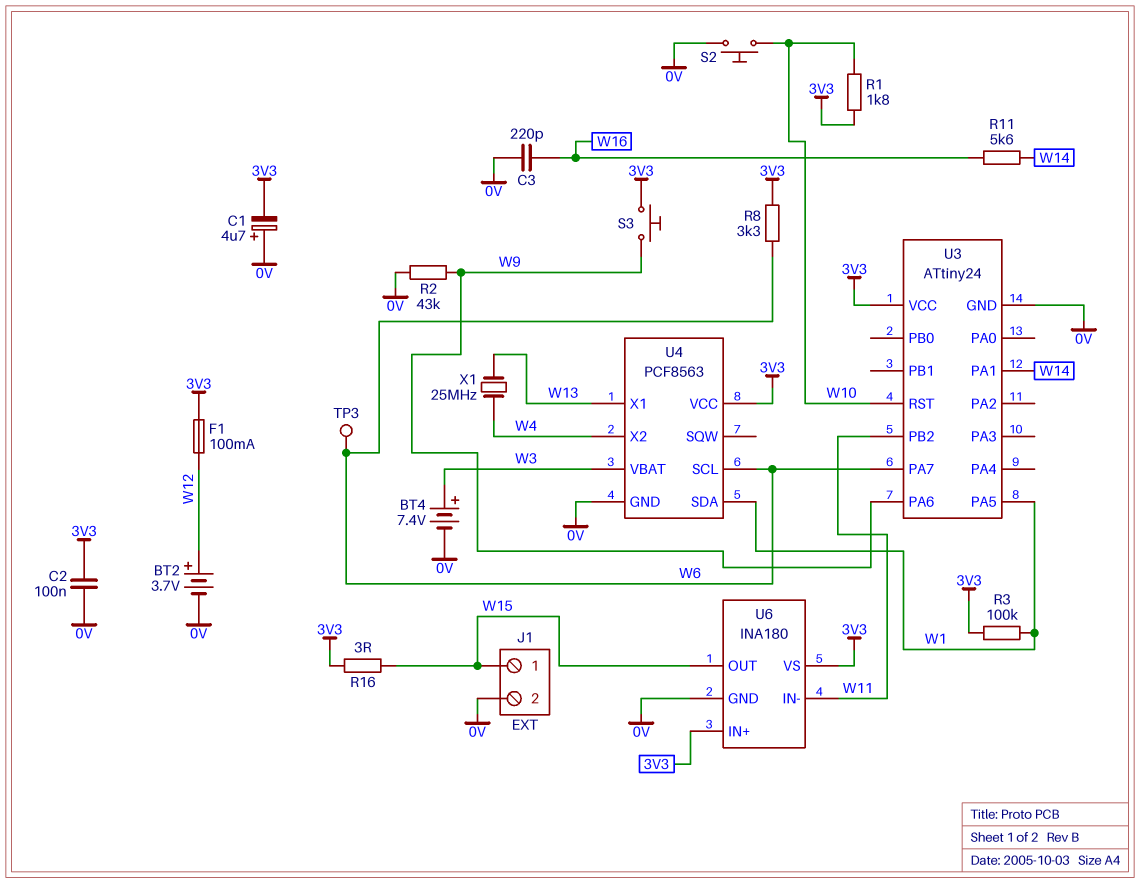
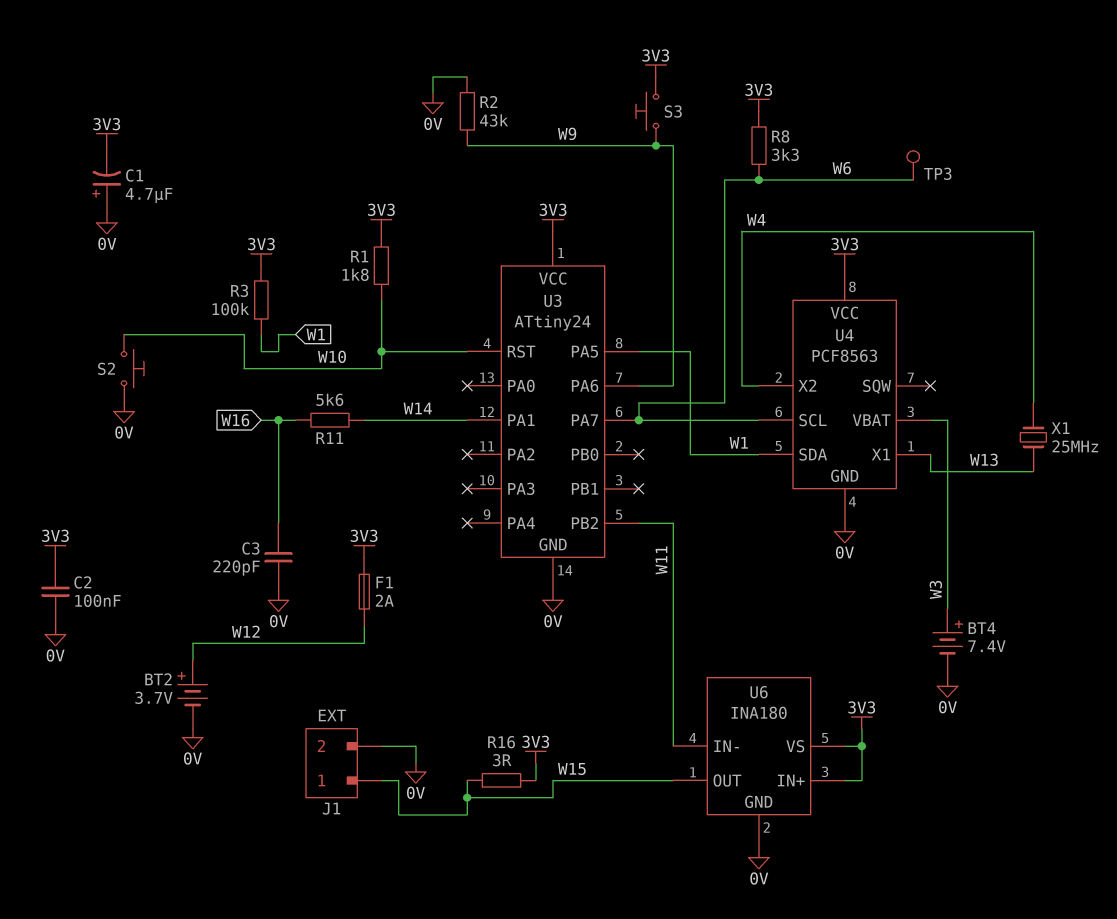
F1: 100mA (3V3, W12) -> 2A (3V3, W12)

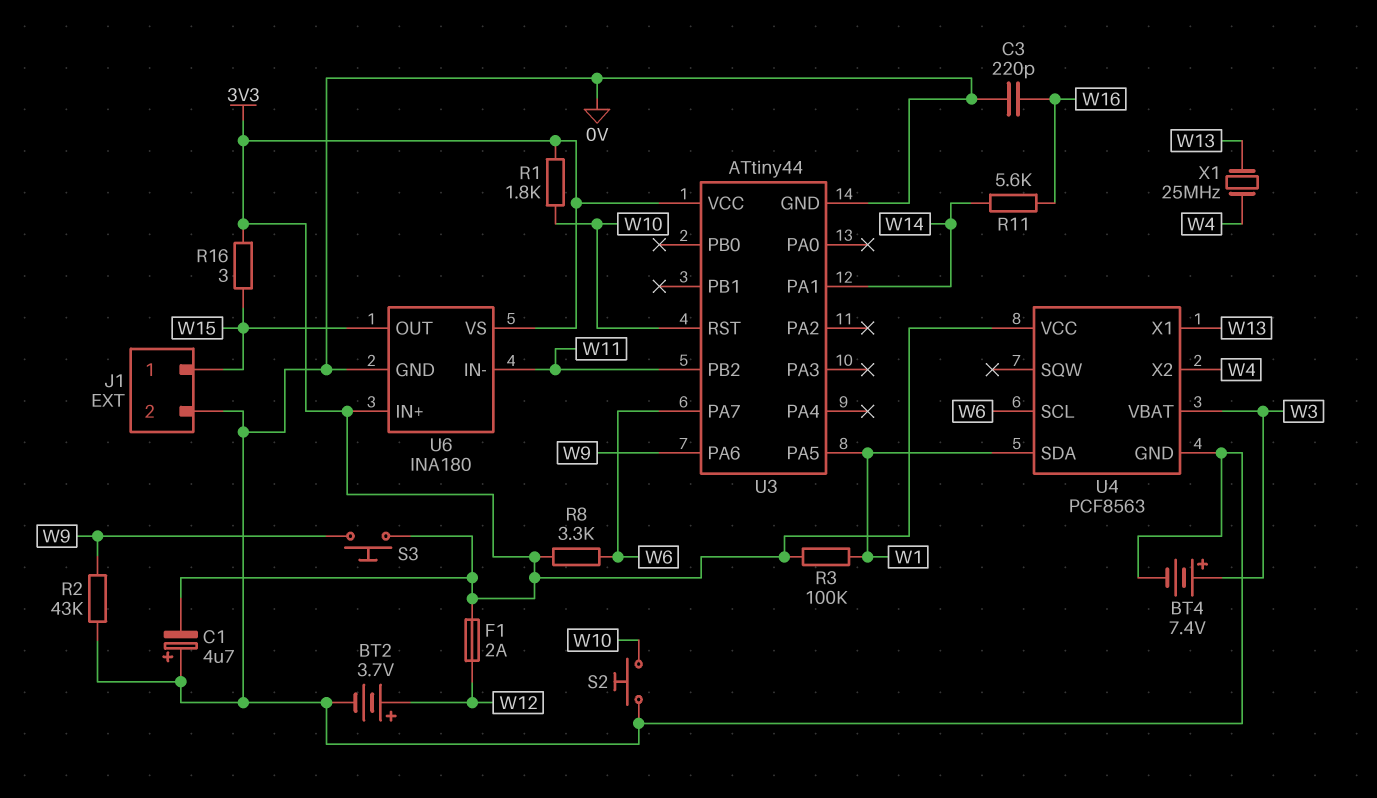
C2: 100nF (0V, 3V3) -> none
TP3: test point (W6) -> none
U3: ATtiny24 -> ATtiny44

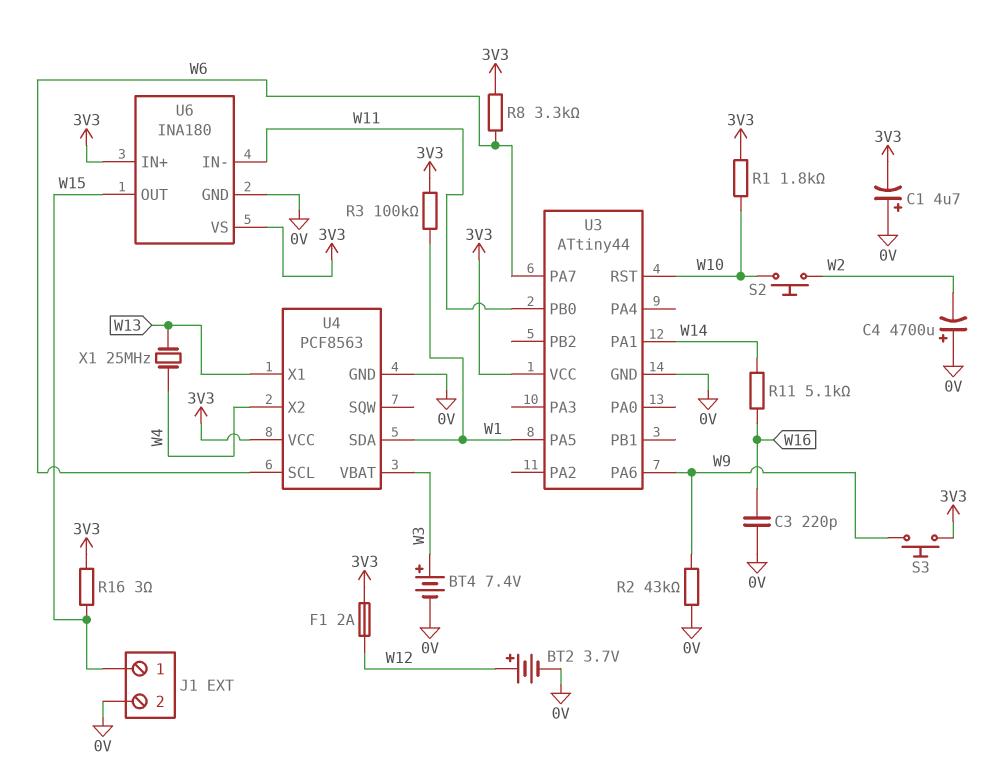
C4: none -> 4700uF (plus 0V, minus W2)
R11: 5.6k (W14, W16) -> 5.1k (W14, W16)
S2: button (0V, W10) -> button (W2, W10)
U3 pin PB0: none -> W11
U3 pin PB2: W11 -> none

